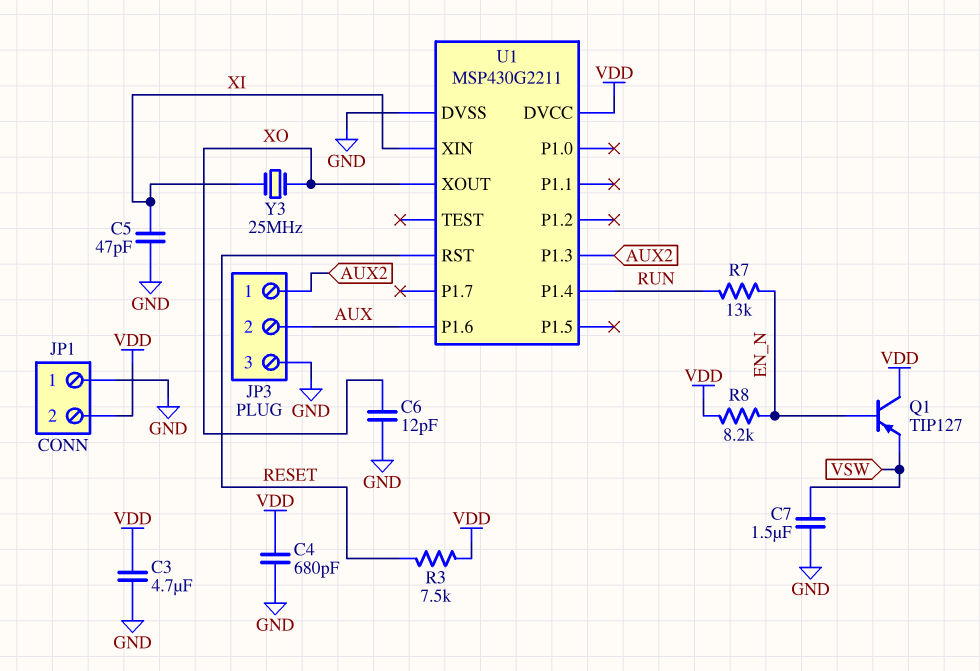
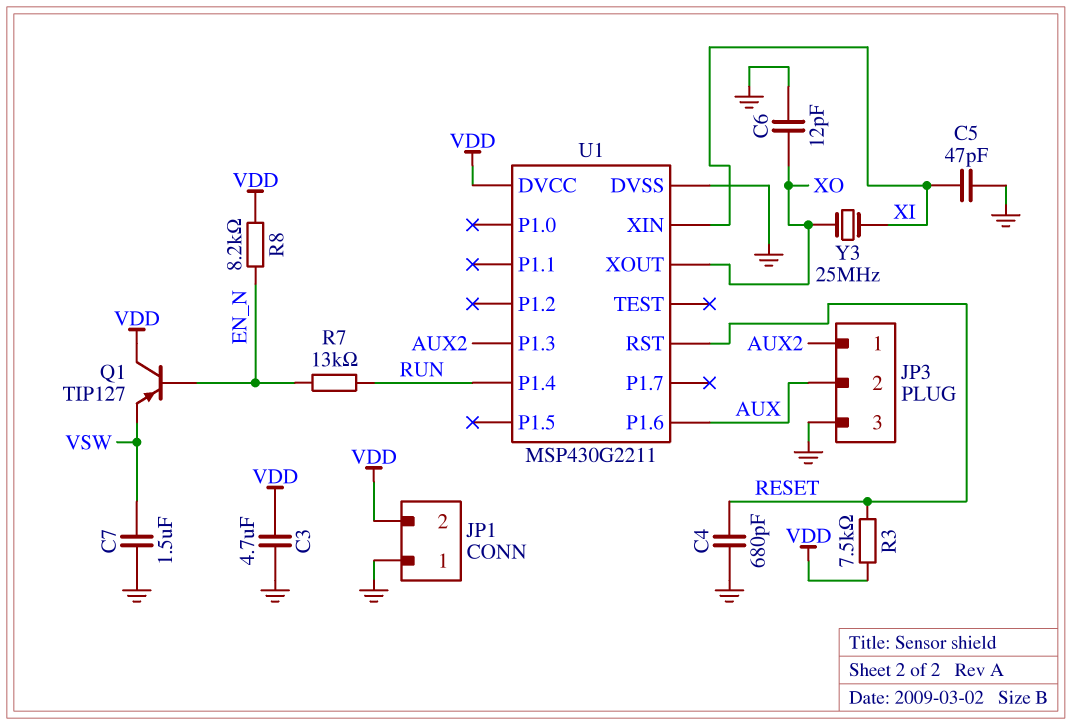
C4: 680pF (GND, VDD) -> 680pF (GND, RESET)

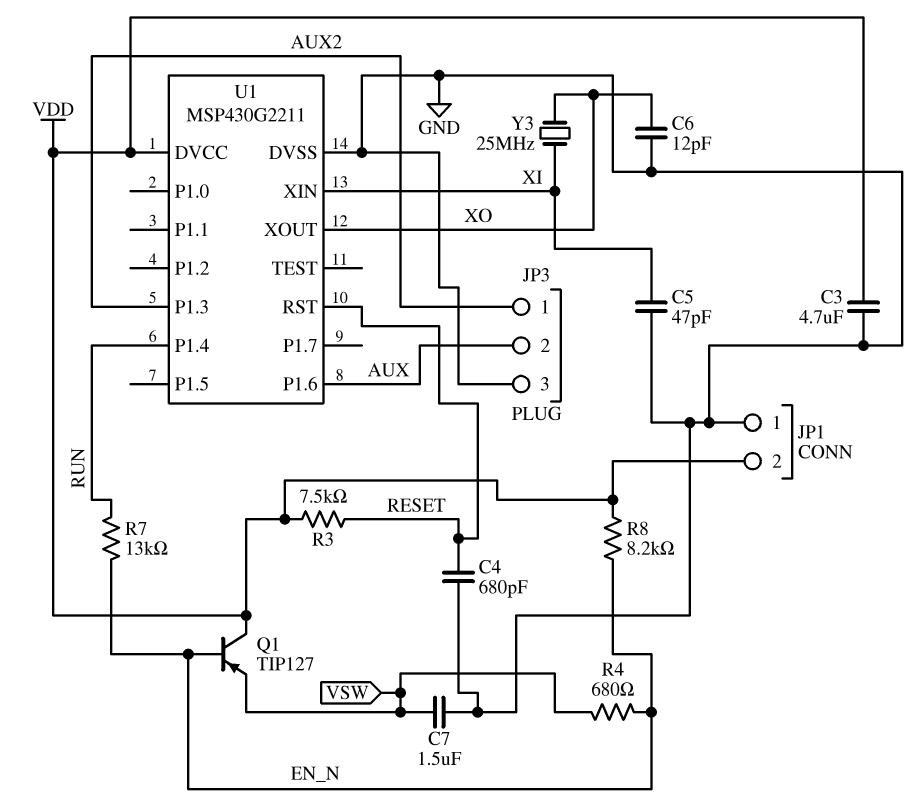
R4: none -> 680 (EN_N, VSW)

